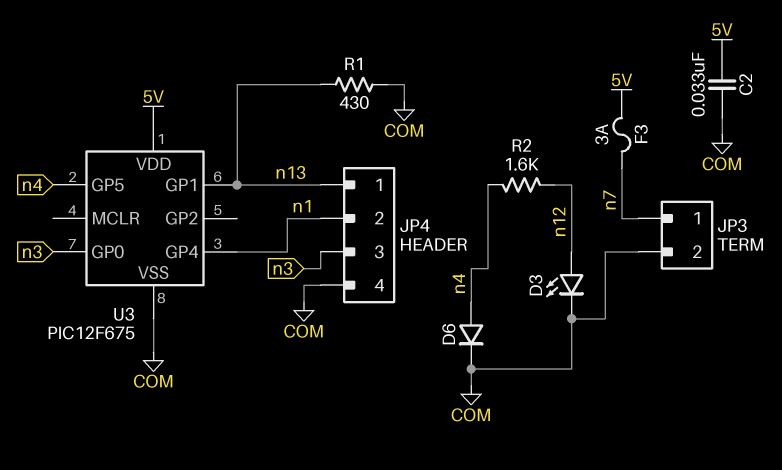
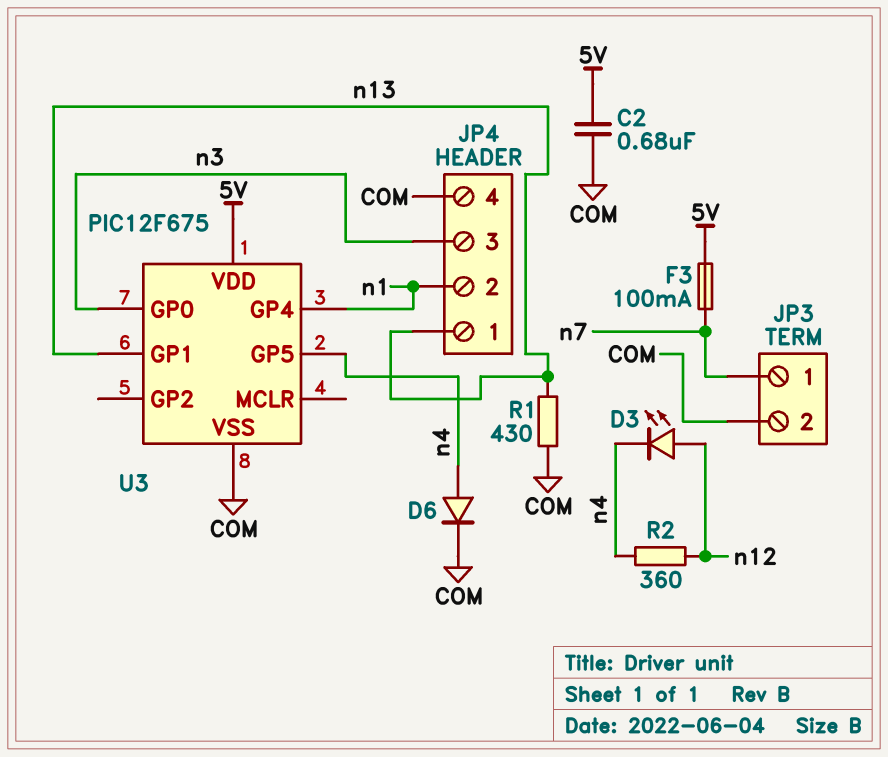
C2: 33nF (5V, COM) -> 680nF (5V, COM)
D3: LED (A n12, K COM) -> LED (A n12, K n4)
F3: 3A (5V, n7) -> 100mA (5V, n7)
R2: 1.6k (n4, n12) -> 360 (n4, n12)

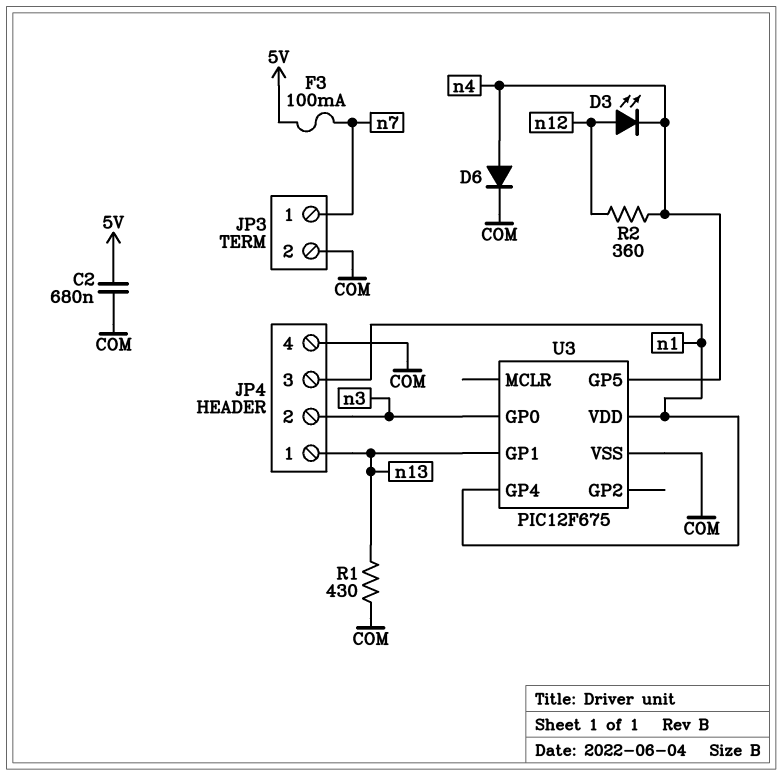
JP4 pin 2: n1 -> n3
JP4 pin 3: n3 -> n1
U3 pin VDD: 5V -> n1

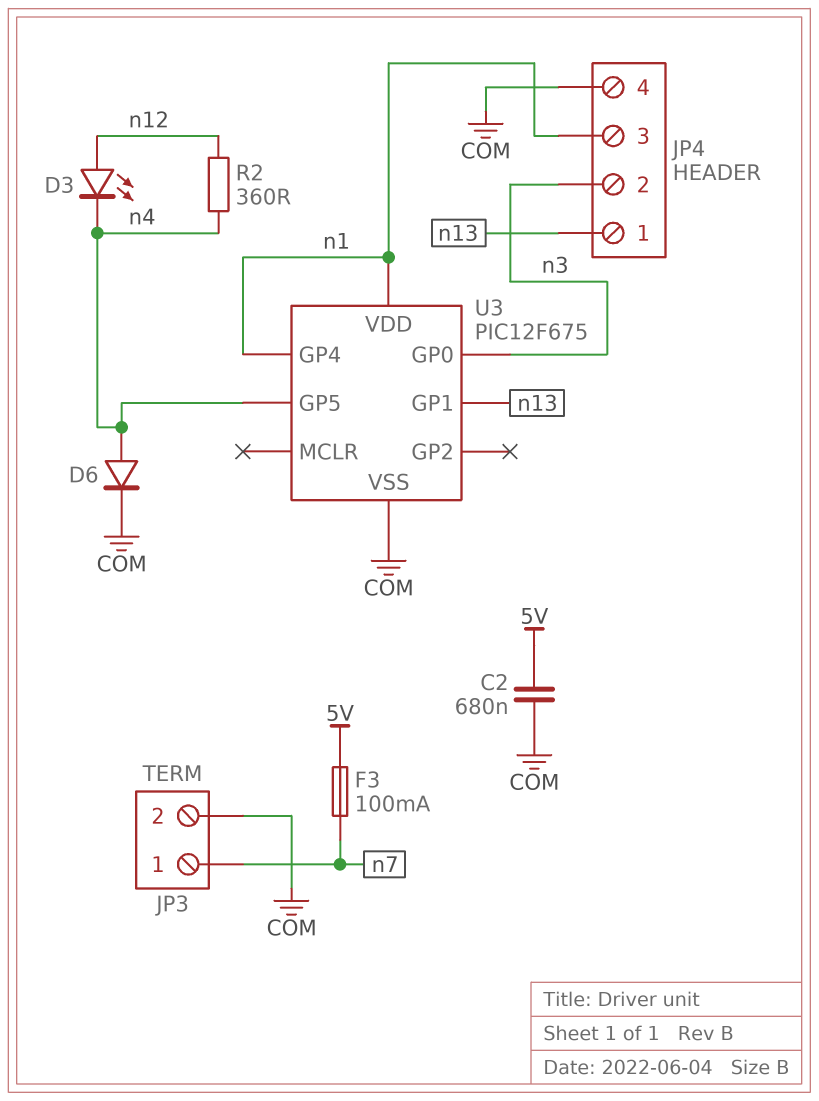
R1: 430 (COM, n13) -> none

